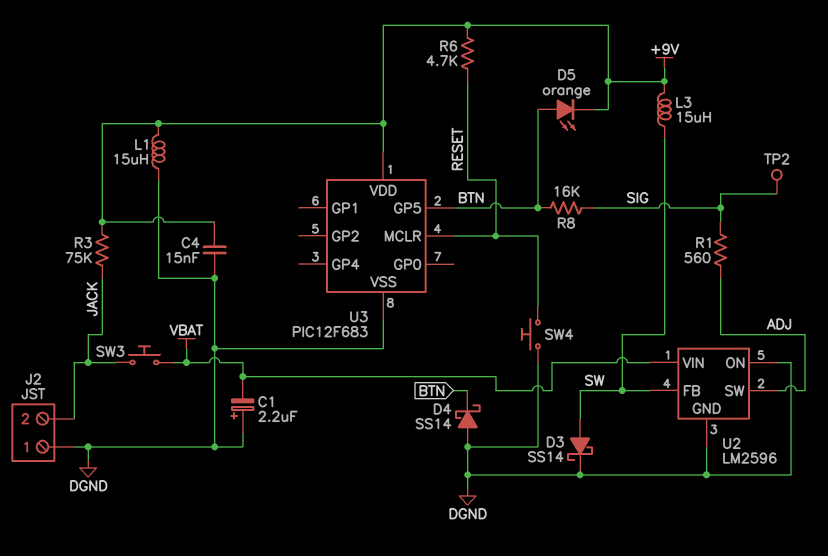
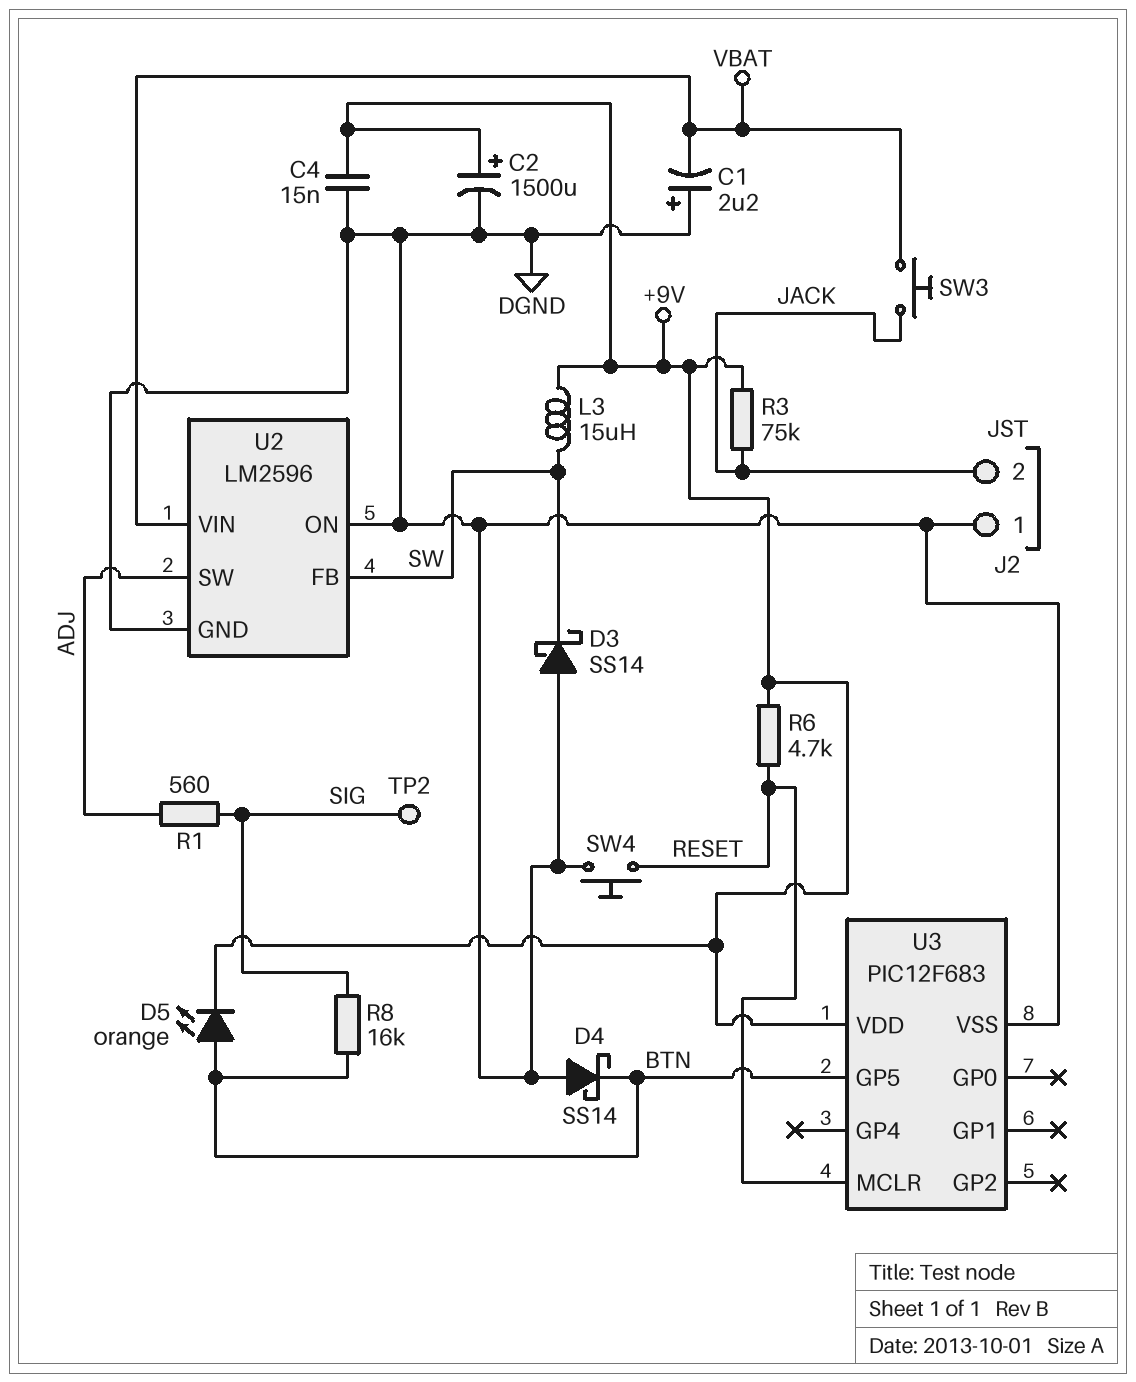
C2: none -> 1500uF (plus +9V, minus DGND)
D3: schottky SS14 (A SW, K DGND) -> schottky SS14 (A DGND, K SW)
L1: 15uH (+9V, DGND) -> none

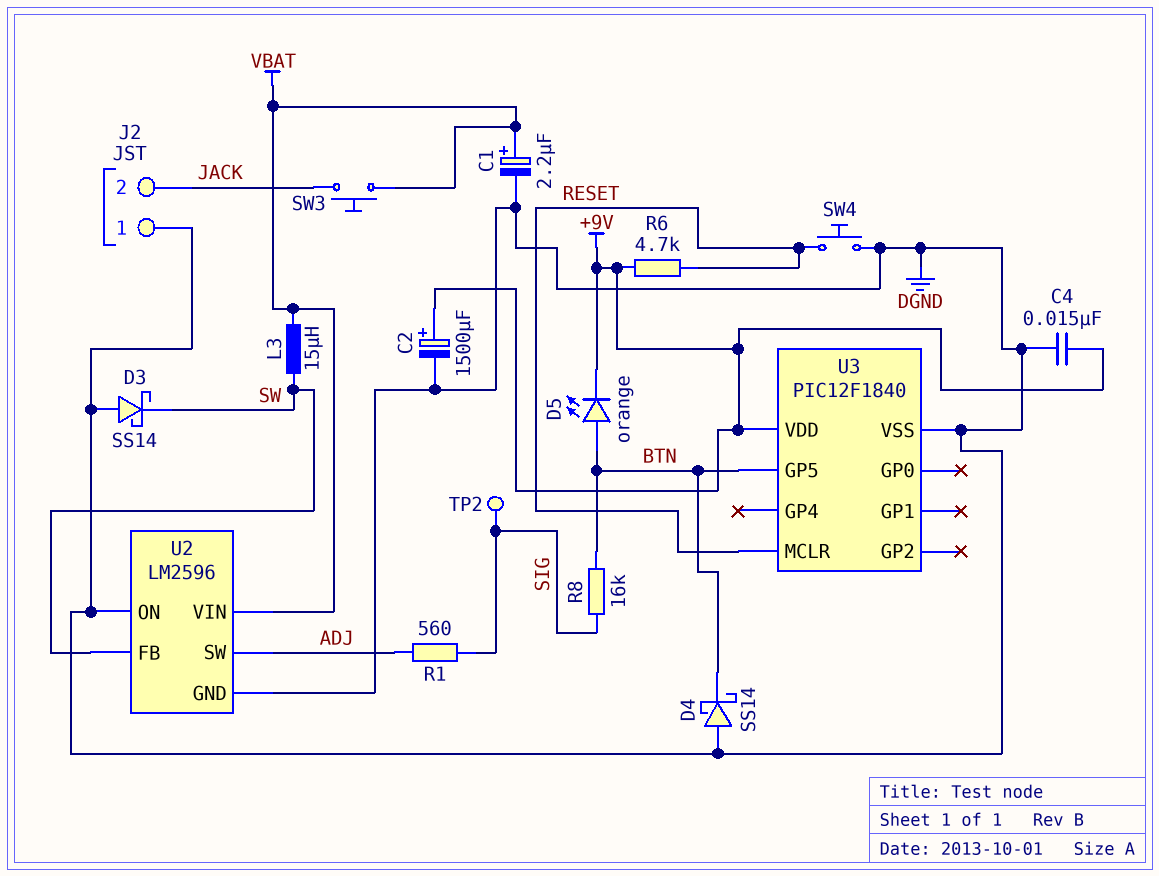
C1: 2.2uF (plus DGND, minus VBAT) -> 2.2uF (plus VBAT, minus DGND)
L3: 15uH (+9V, SW) -> 15uH (SW, VBAT)
R3: 75k (+9V, JACK) -> none
U3: PIC12F683 -> PIC12F1840

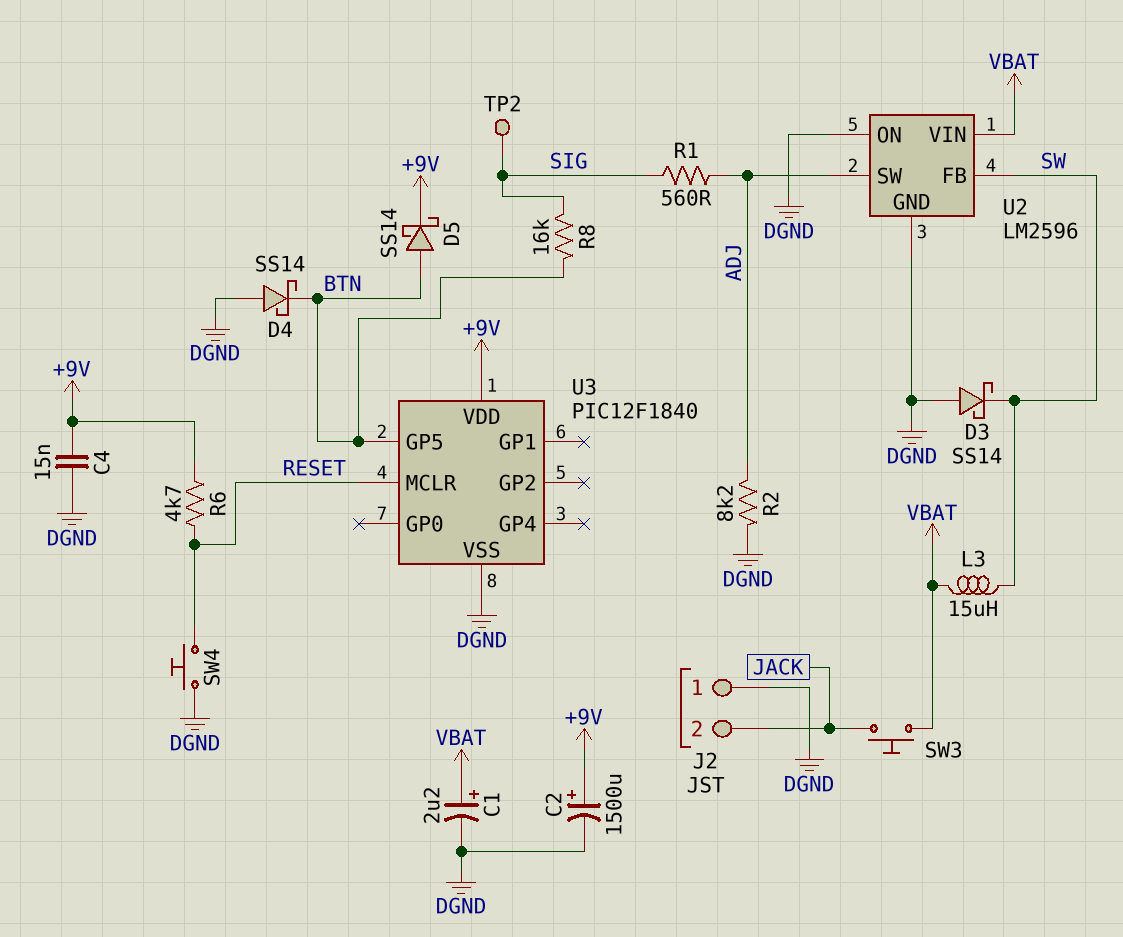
D5: LED orange (A BTN, K +9V) -> schottky SS14 (A BTN, K +9V)
R2: none -> 8.2k (ADJ, DGND)

